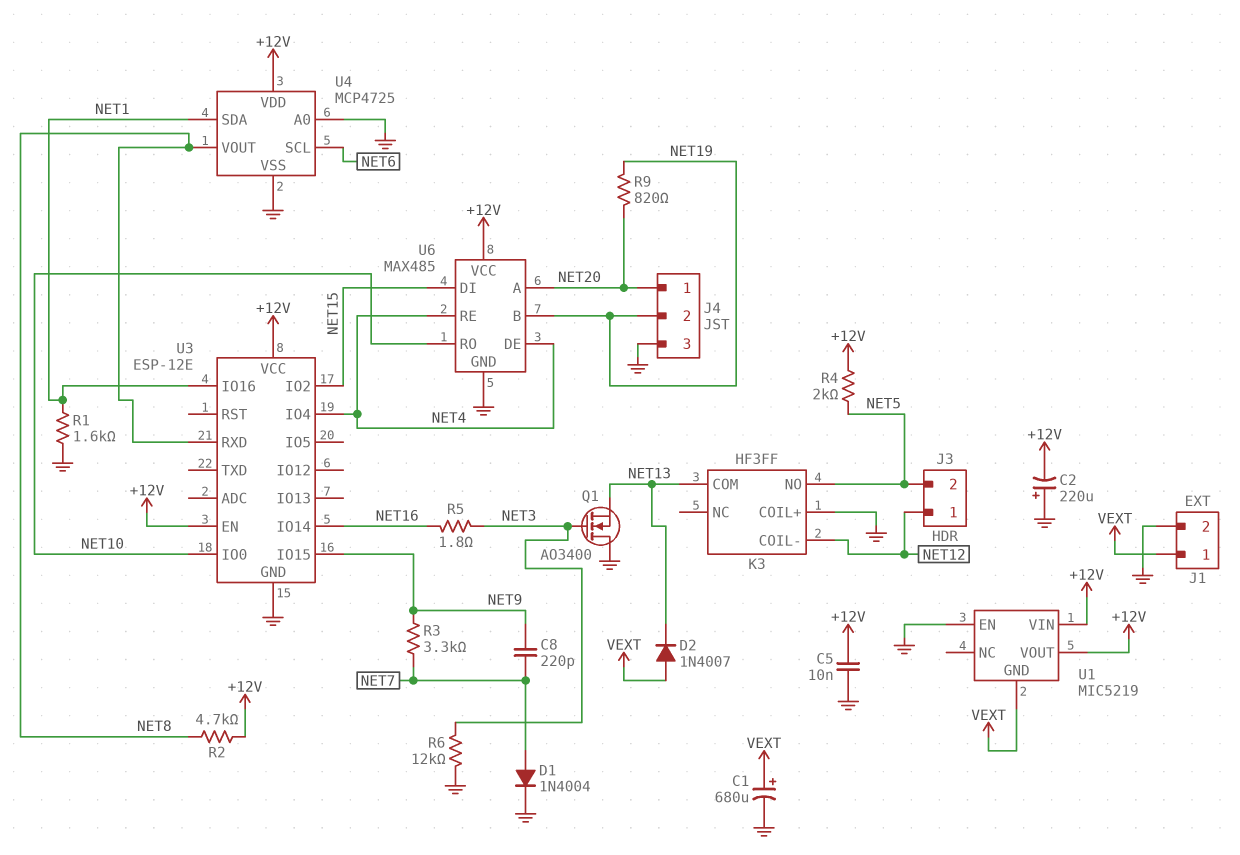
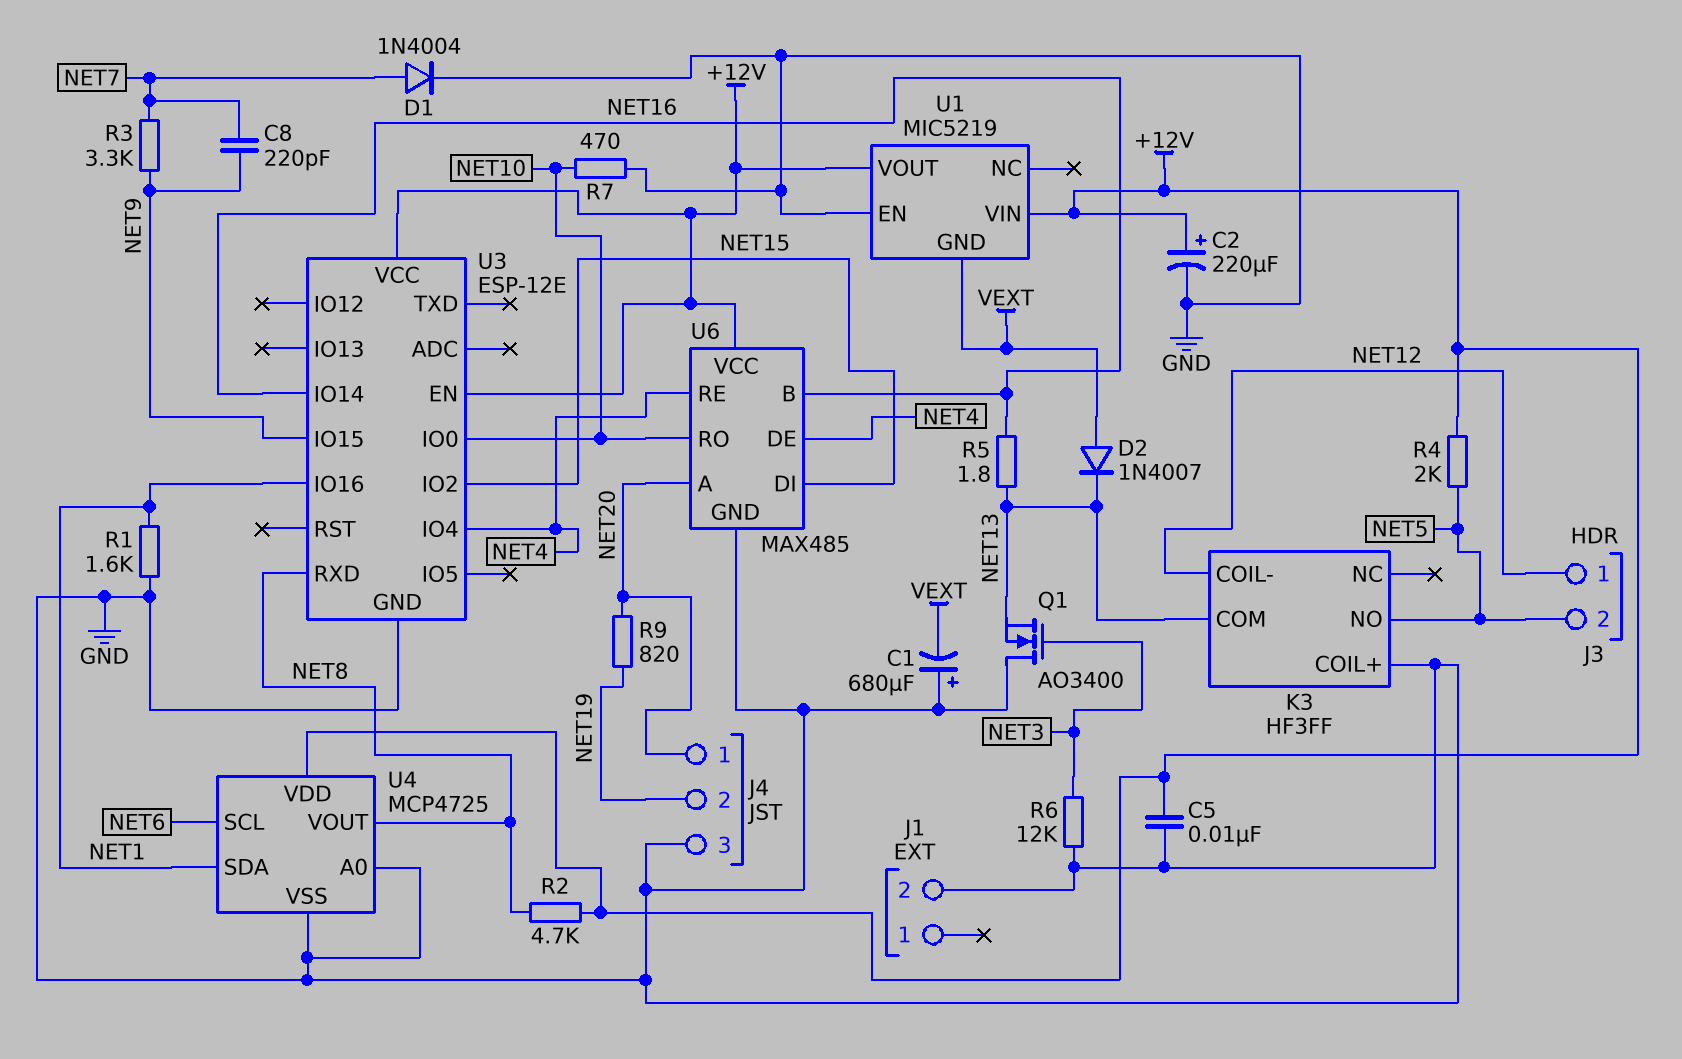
C1: 680uF (plus VEXT, minus GND) -> 680uF (plus GND, minus VEXT)
C2: 220uF (plus GND, minus +12V) -> 220uF (plus +12V, minus GND)
J1 pin 1: VEXT -> none
R5: 1.8 (NET3, NET16) -> 1.8 (NET13, NET16)
R7: none -> 470 (GND, NET10)
U6 pin B: NET19 -> NET16

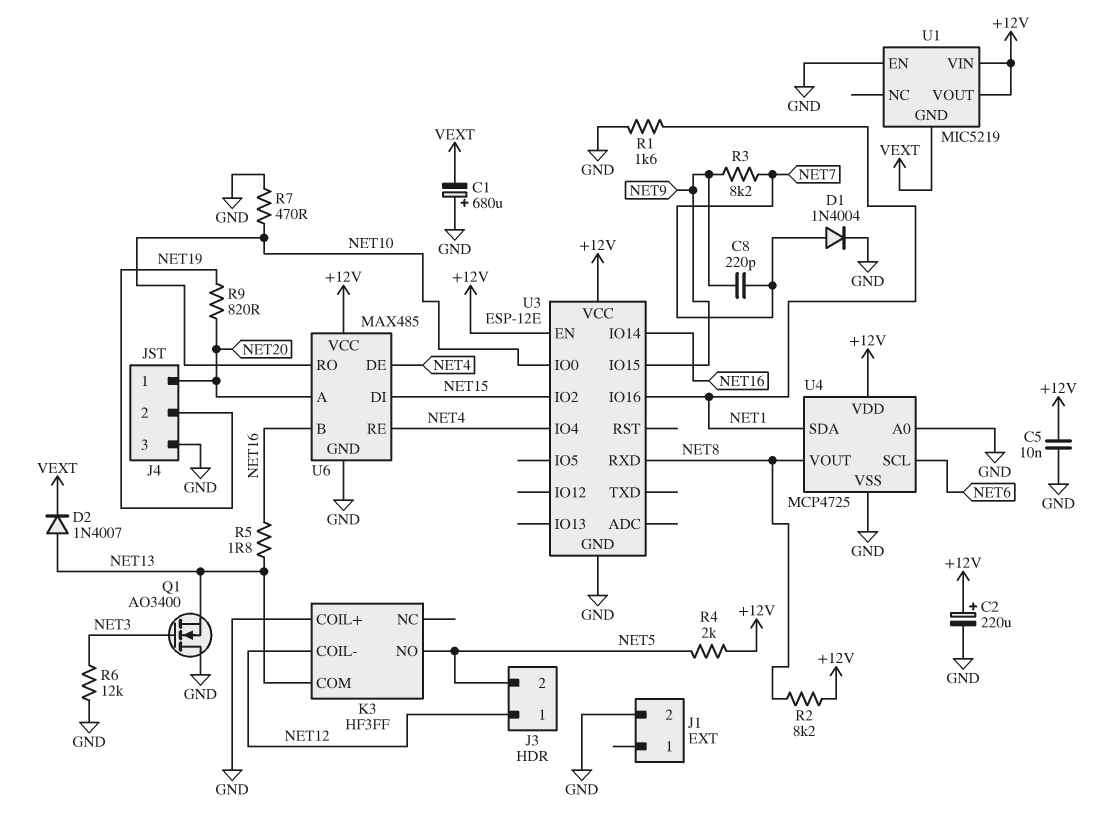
D2: diode 1N4007 (A VEXT, K NET13) -> diode 1N4007 (A NET13, K VEXT)
R2: 4.7k (+12V, NET8) -> 8.2k (+12V, NET8)
R3: 3.3k (NET7, NET9) -> 8.2k (NET7, NET9)

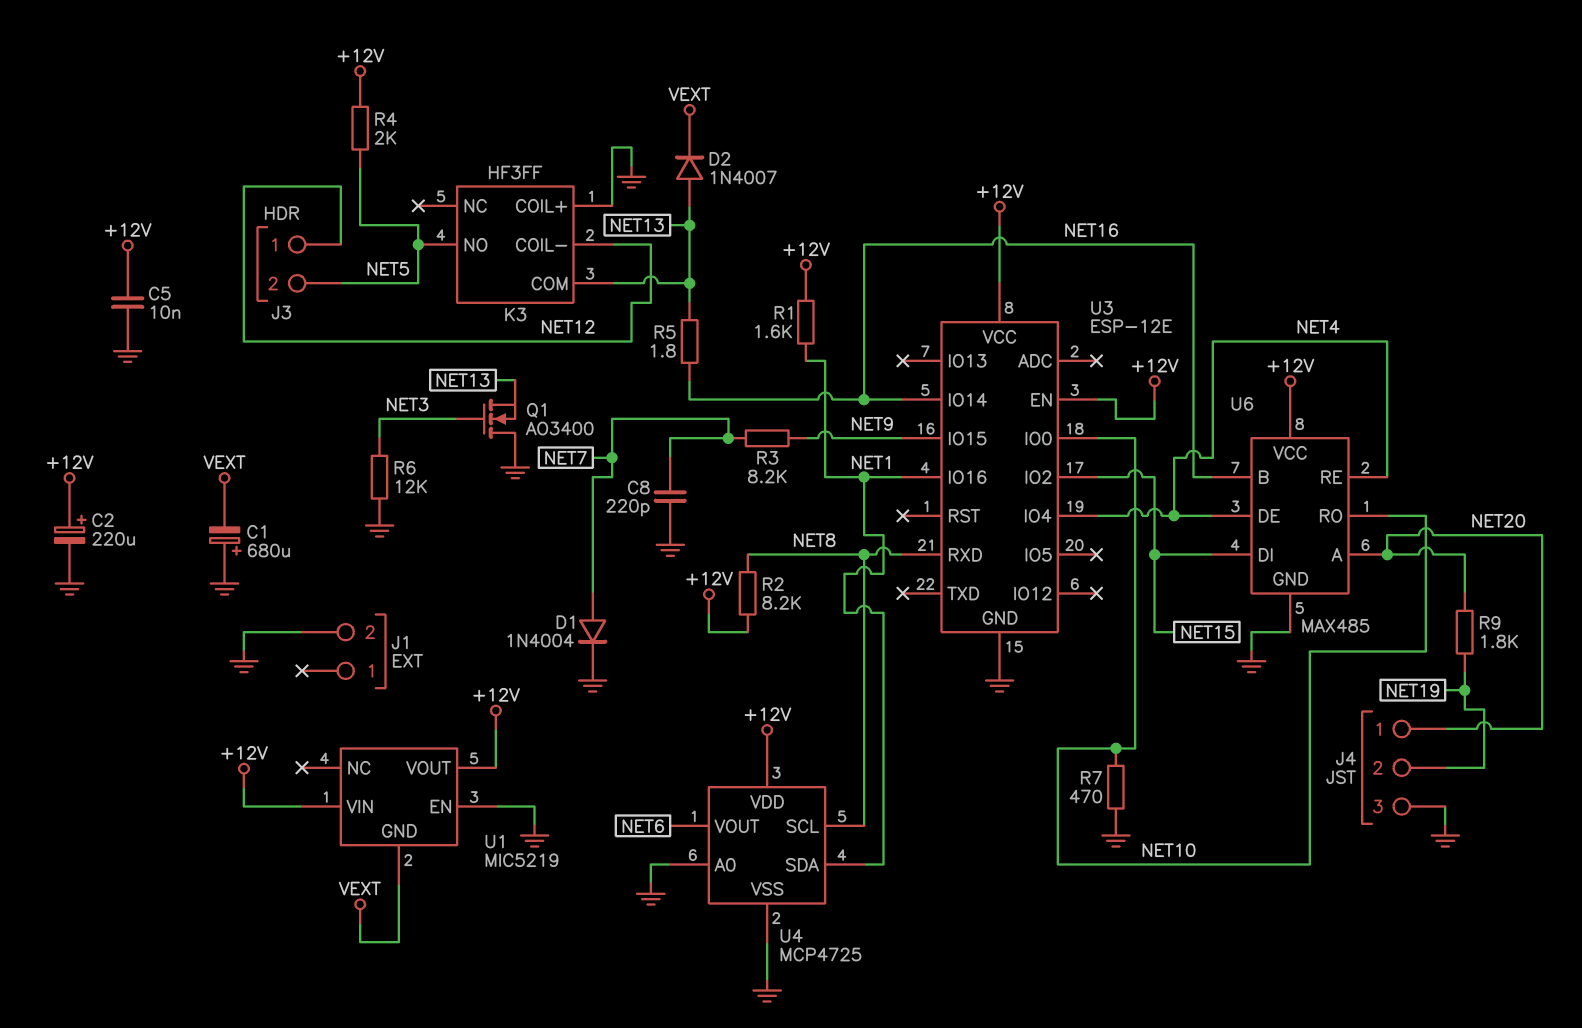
C8: 220pF (NET7, NET9) -> 220pF (GND, NET7)
R1: 1.6k (GND, NET1) -> 1.6k (+12V, NET1)
R9: 820 (NET19, NET20) -> 1.8k (NET19, NET20)
U4 pin SCL: NET6 -> NET8
U4 pin VOUT: NET8 -> NET6

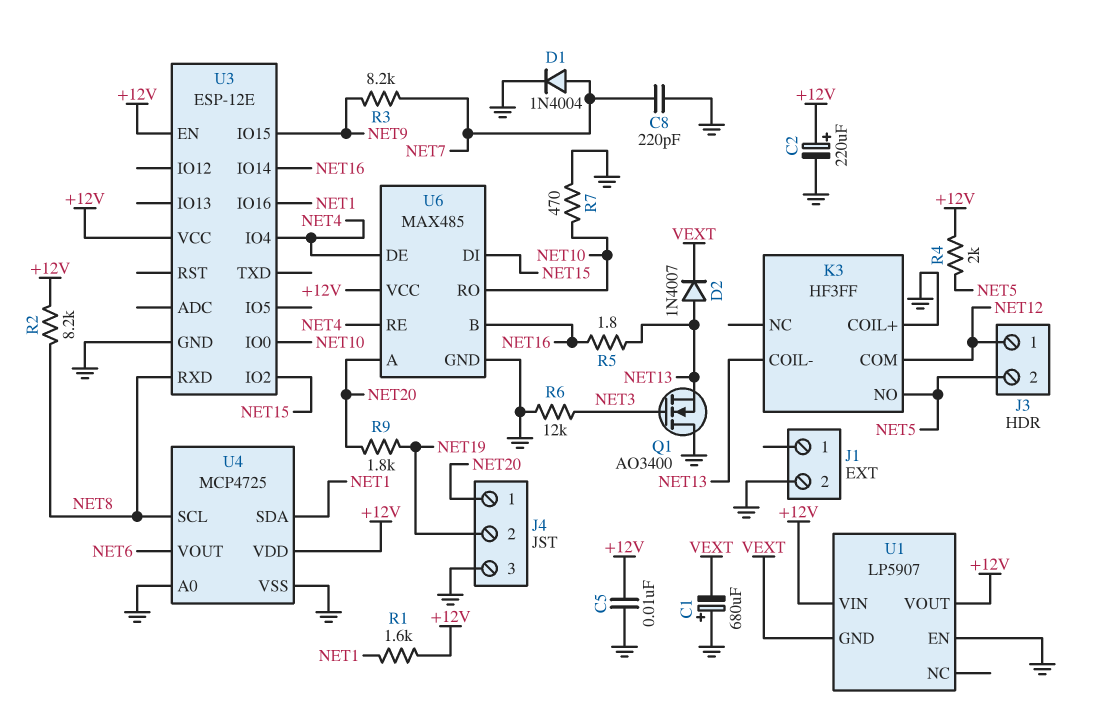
K3 pin COIL-: NET12 -> NET13
K3 pin COM: NET13 -> NET12
U1: MIC5219 -> LP5907

